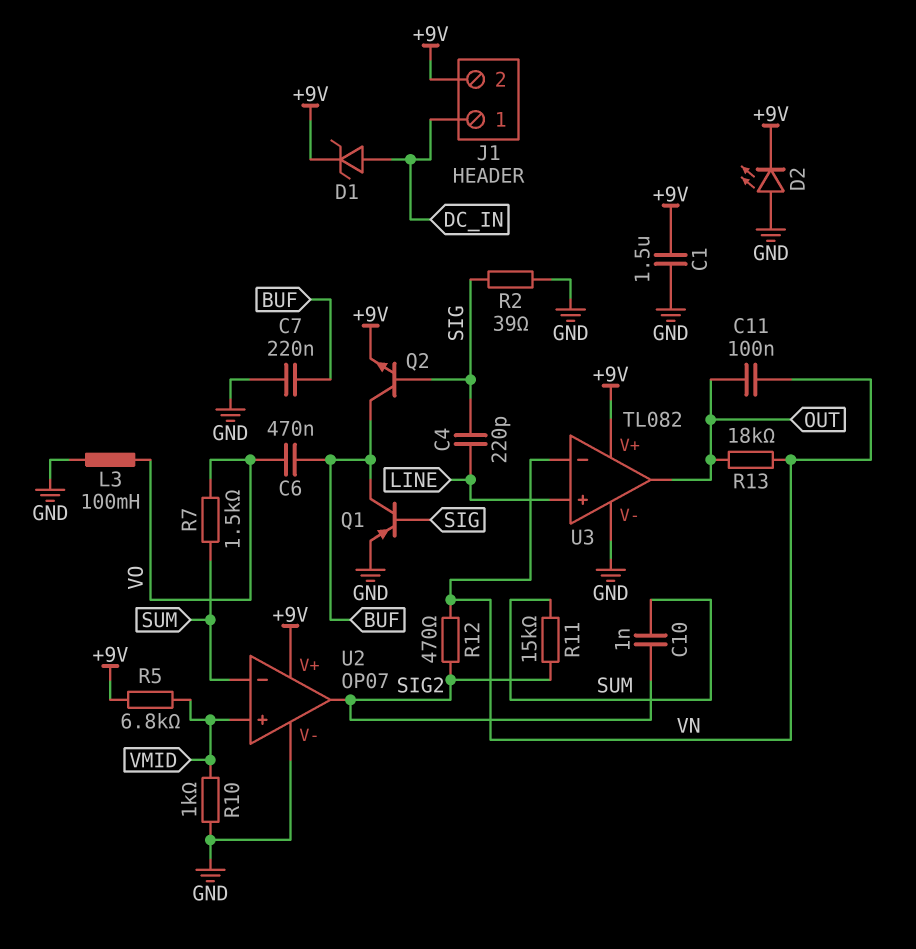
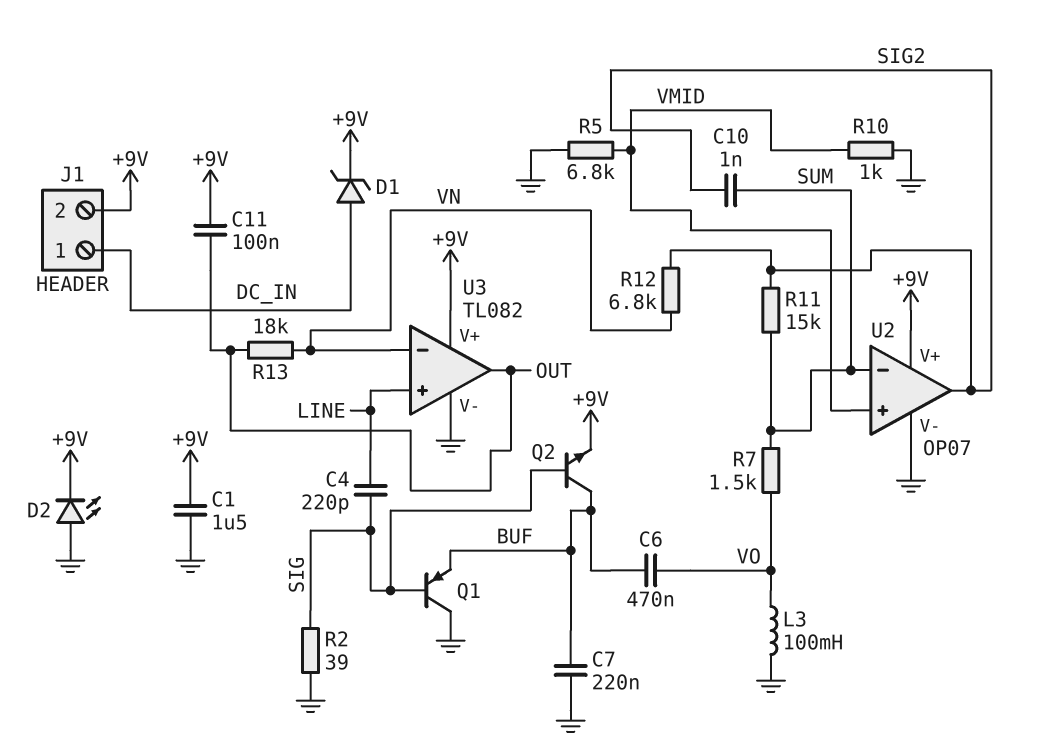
C11: 100nF (OUT, VN) -> 100nF (+9V, OUT)
Q1: PNP (B SIG, C BUF, E GND) -> PNP (B SIG, C GND, E BUF)
R5: 6.8k (+9V, VMID) -> 6.8k (GND, VMID)
R12: 470 (SIG2, VN) -> 6.8k (SIG2, VN)

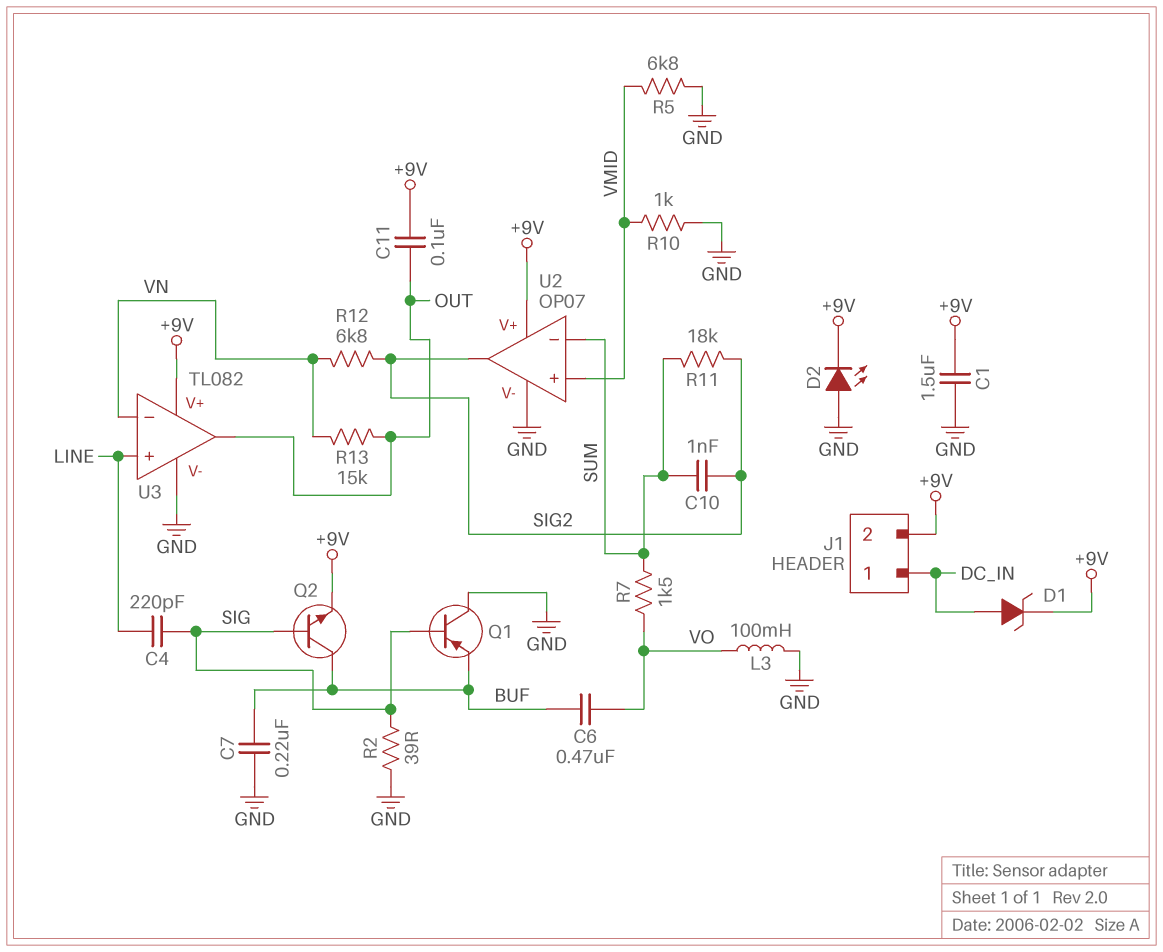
R11: 15k (SIG2, SUM) -> 18k (SIG2, SUM)
R13: 18k (OUT, VN) -> 15k (OUT, VN)

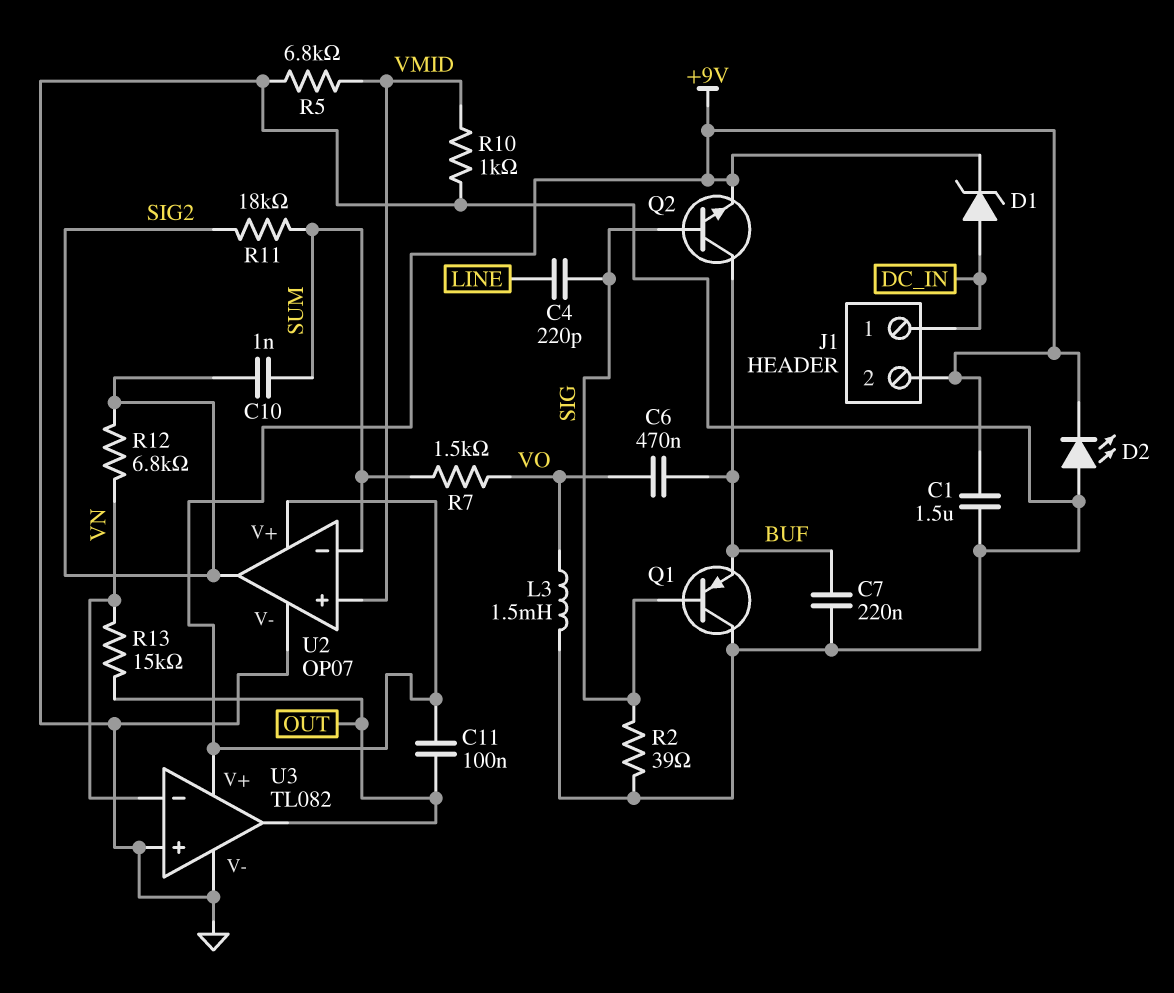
L3: 100mH (GND, VO) -> 1.5mH (GND, VO)
U3 pin in+: LINE -> GND

